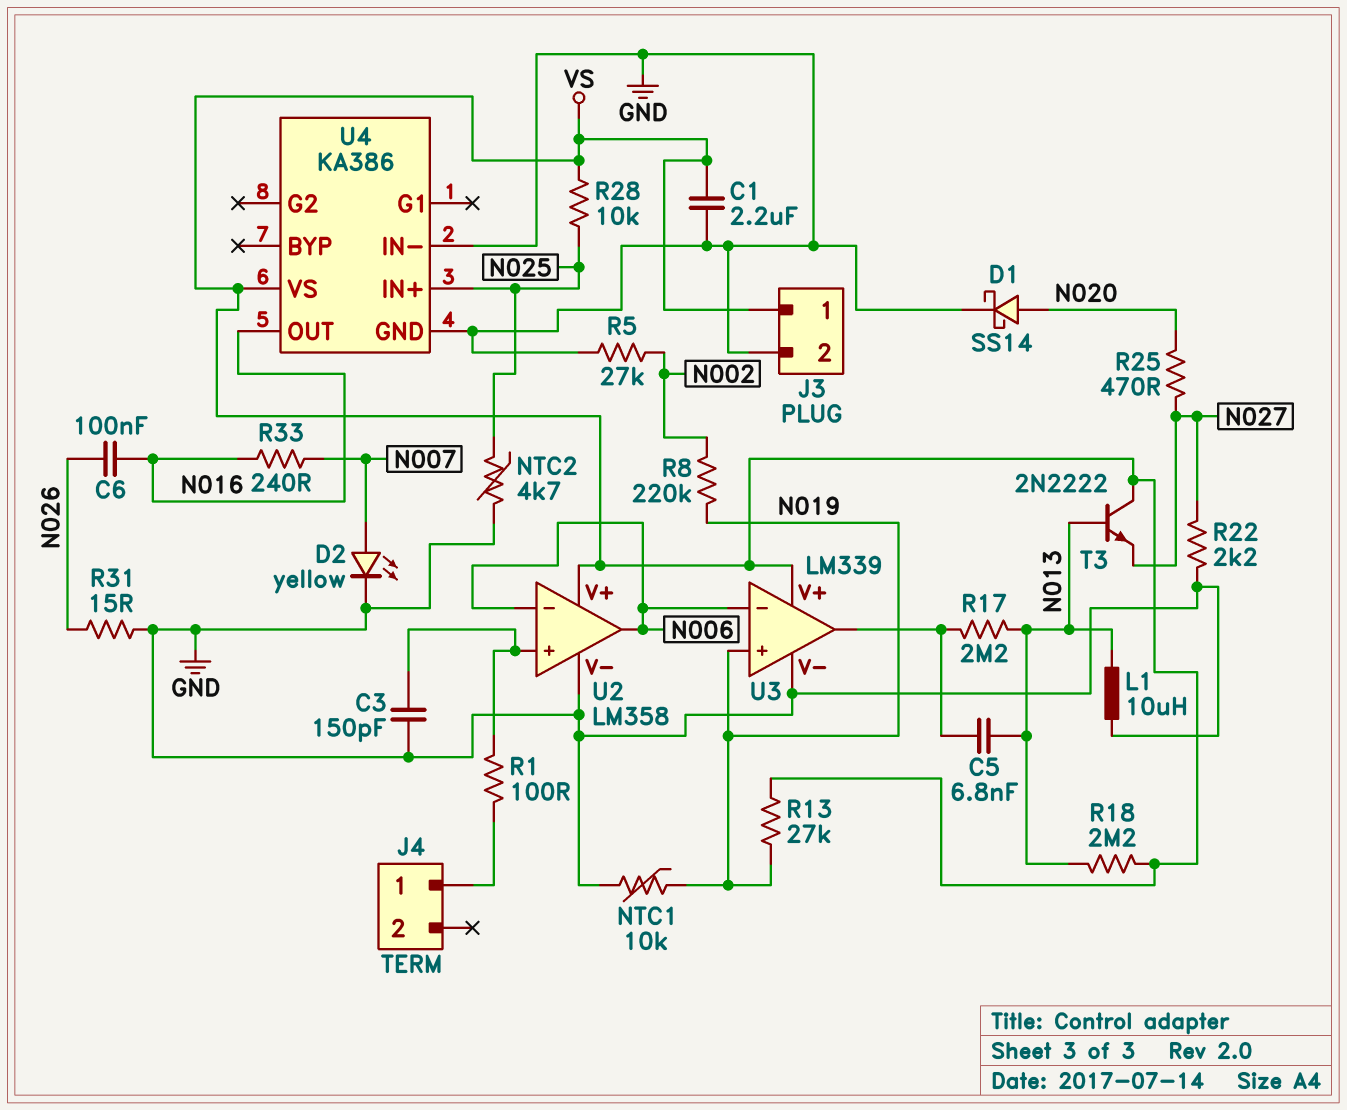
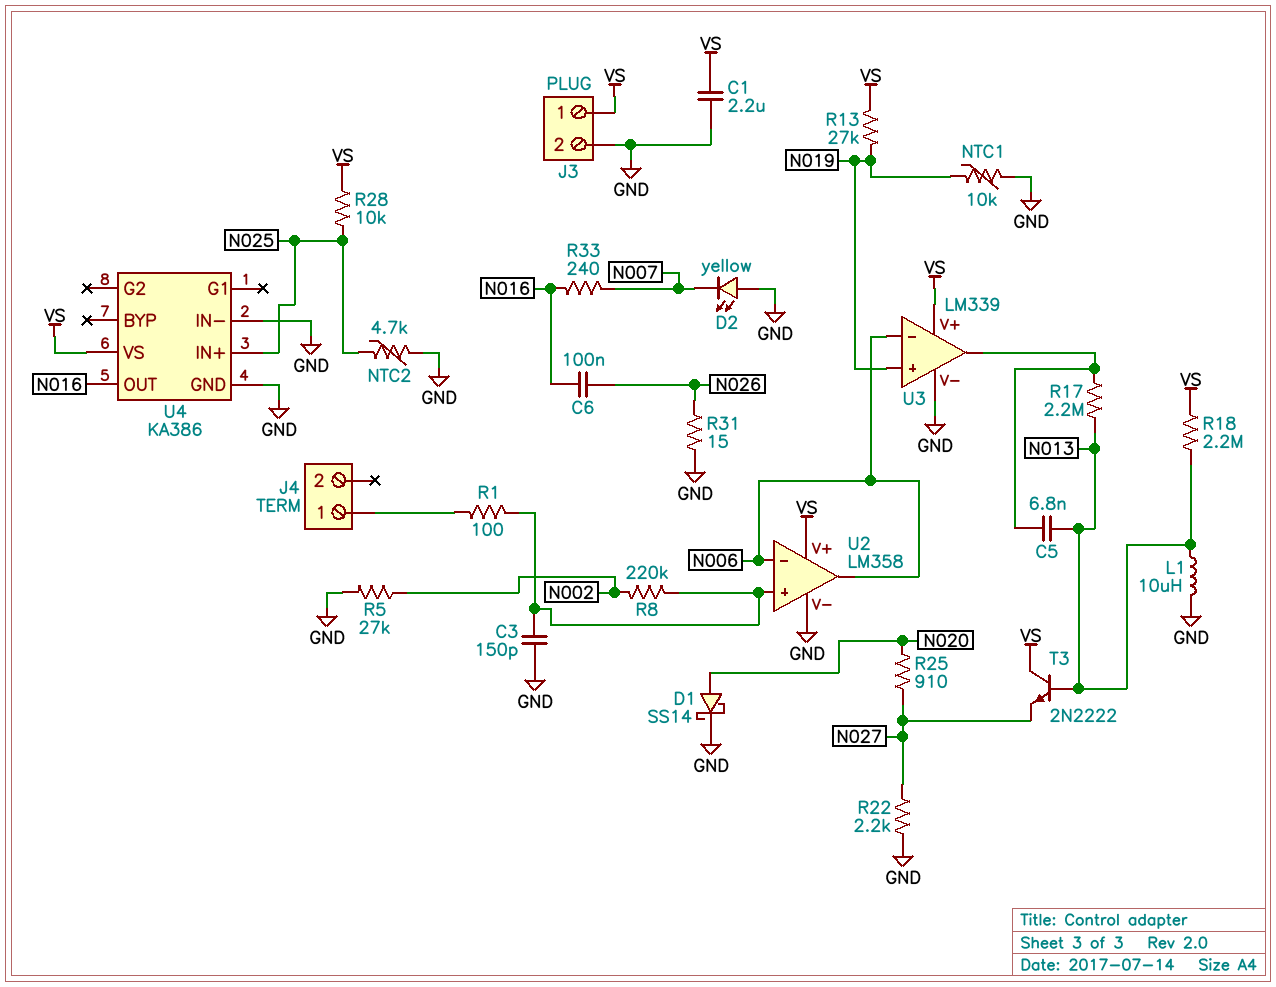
D2: LED yellow (A N007, K GND) -> LED yellow (A GND, K N007)
R8: 220k (N002, N019) -> 220k (N002, U2/in+)
R25: 470 (N020, N027) -> 910 (N020, N027)

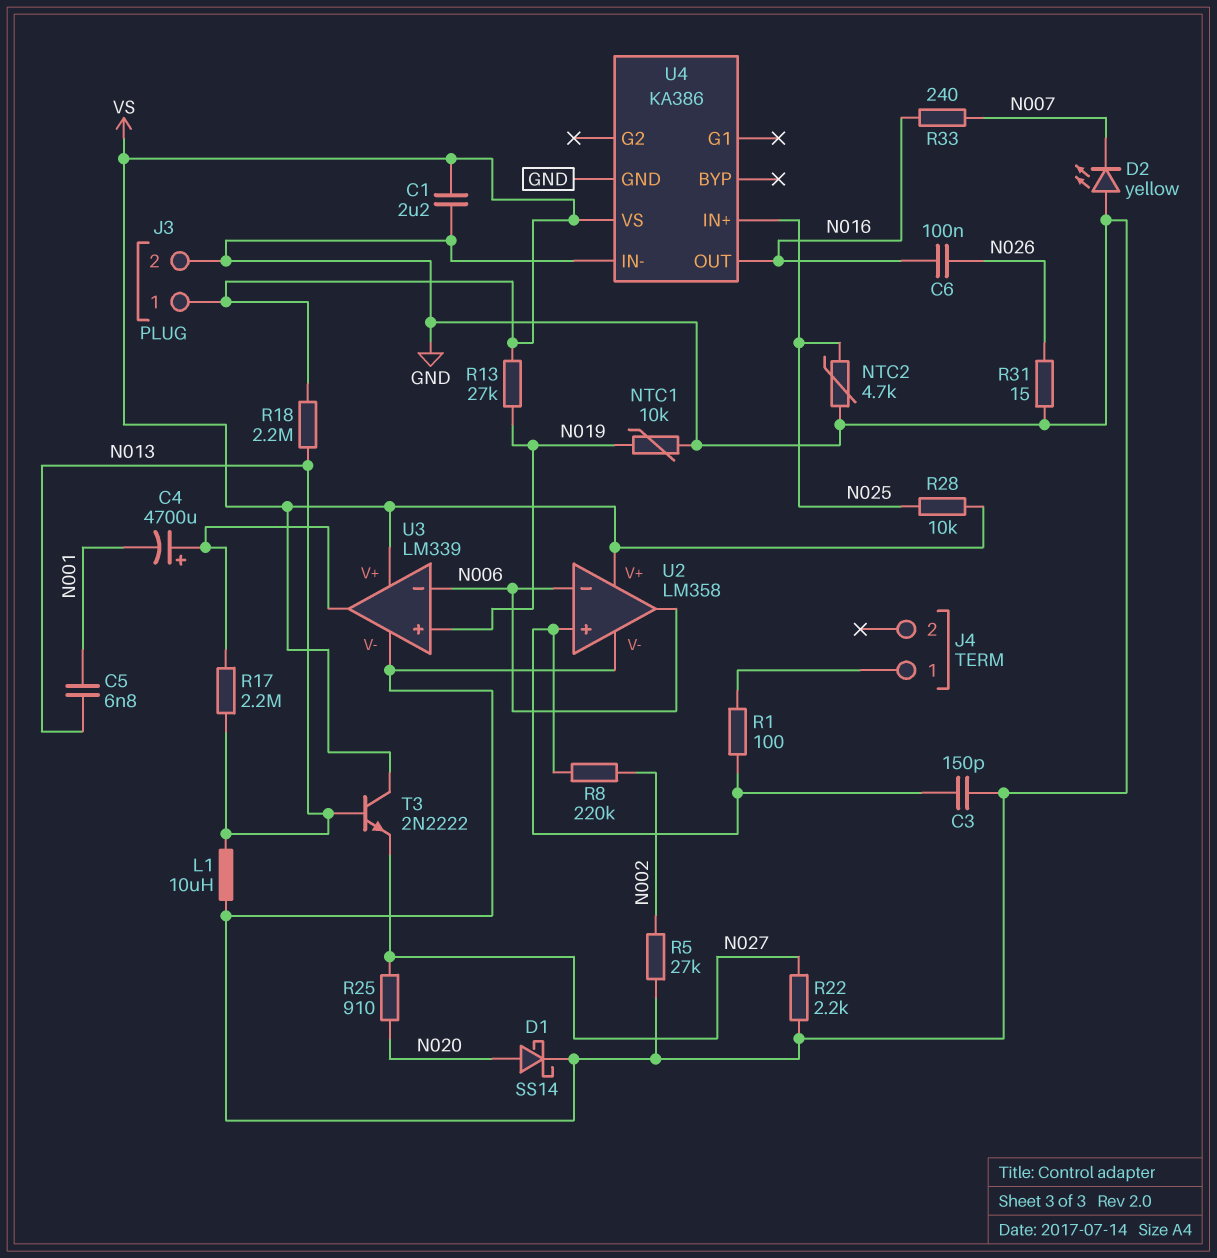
C4: none -> 4700uF (plus U3/out, minus N001)
C5: 6.8nF (N013, U3/out) -> 6.8nF (N001, N013)

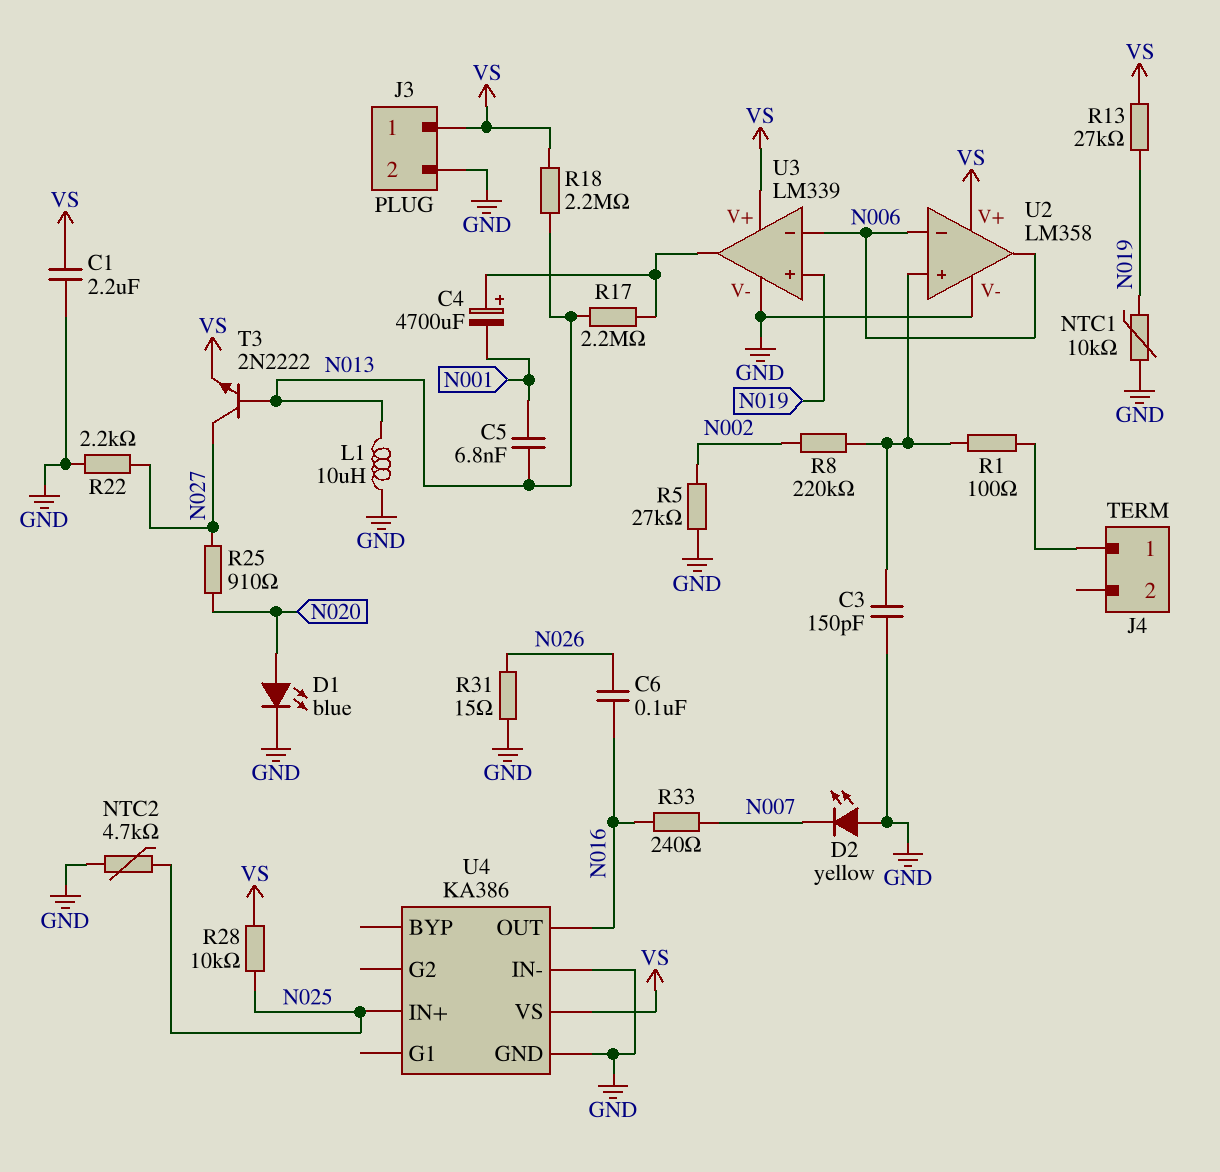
D1: schottky SS14 (A N020, K GND) -> LED blue (A N020, K GND)
T3: NPN 2N2222 (B N013, C VS, E N027) -> NPN 2N2222 (B N013, C N027, E VS)

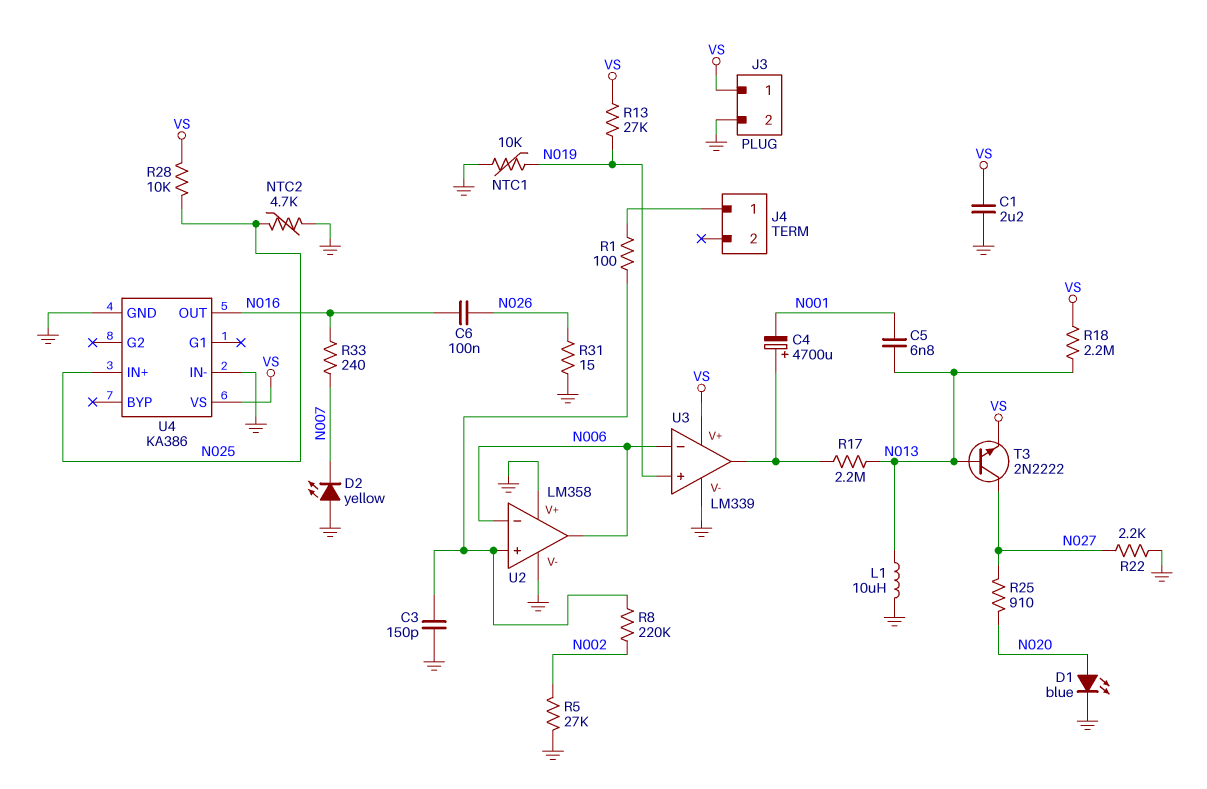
U2 pin V+: VS -> GND

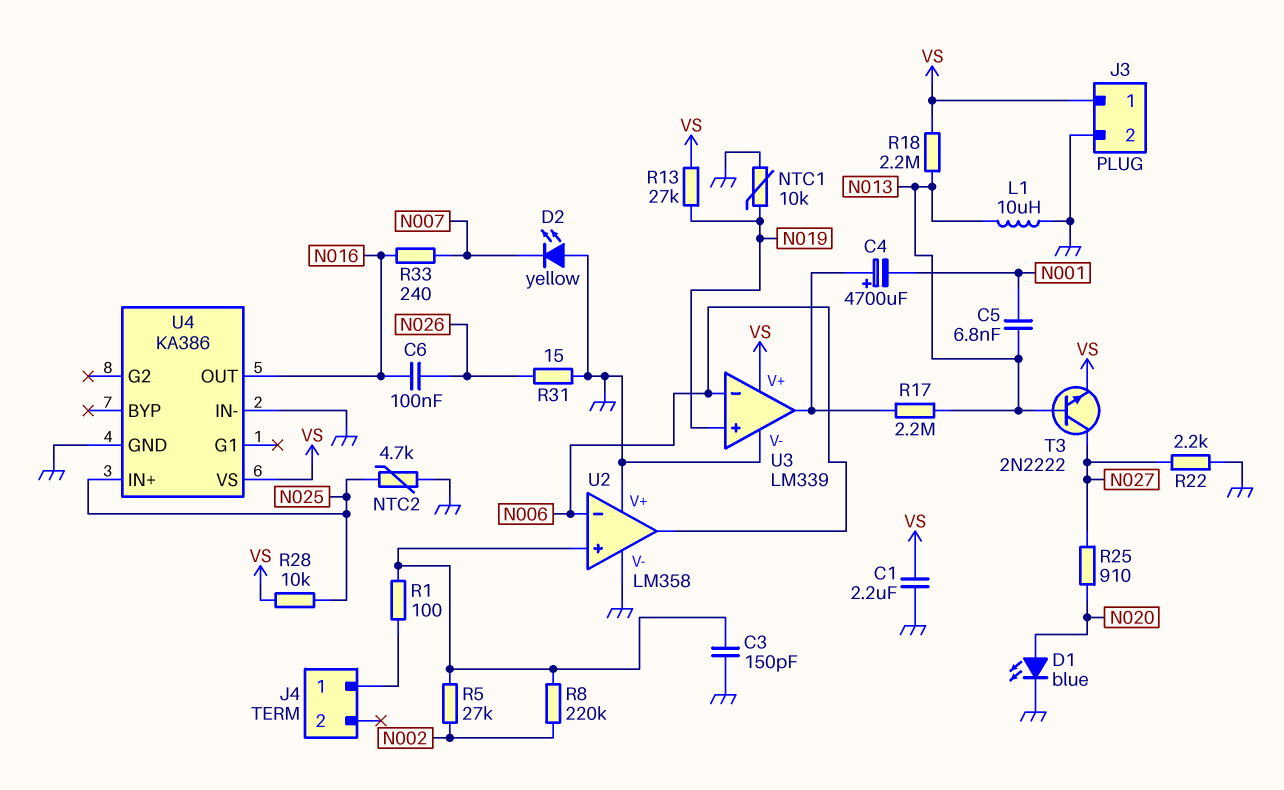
R5: 27k (GND, N002) -> 27k (N002, U2/in+)

